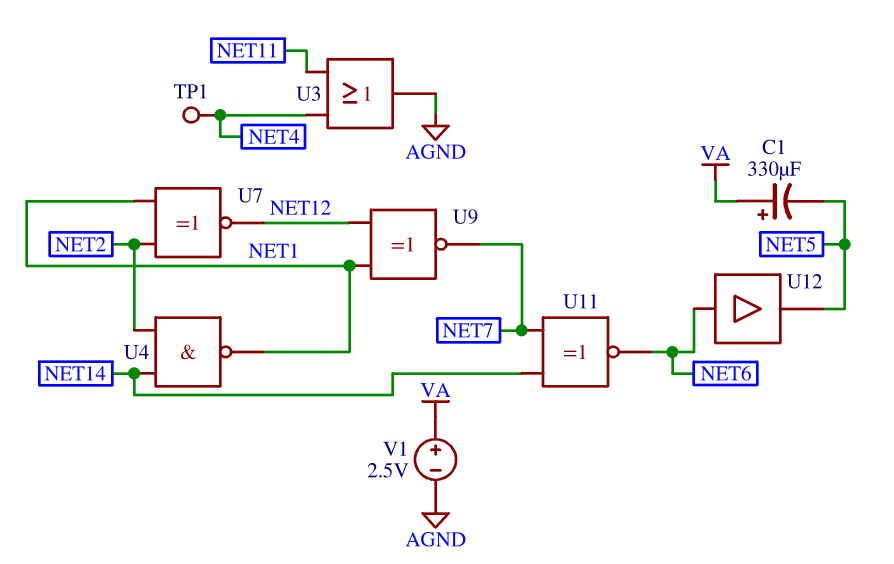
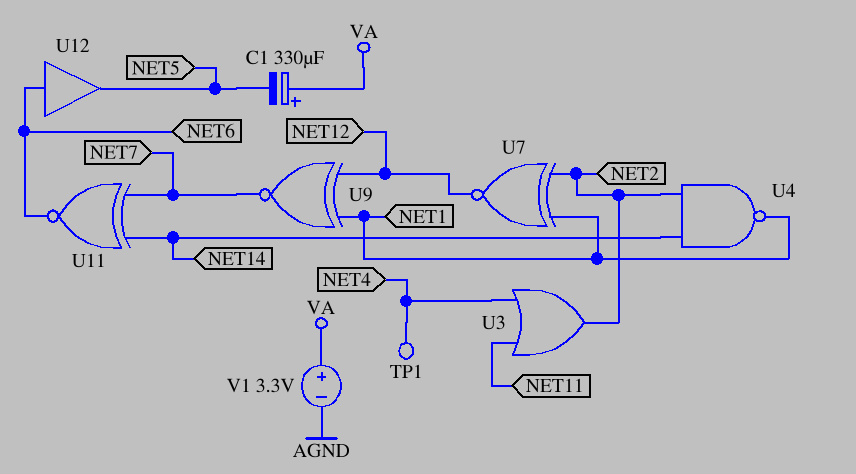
U3: OR (in NET4, in NET11, out AGND) -> OR (in NET4, in NET11, out NET2)
V1: 2.5V (plus VA, minus AGND) -> 3.3V (plus VA, minus AGND)

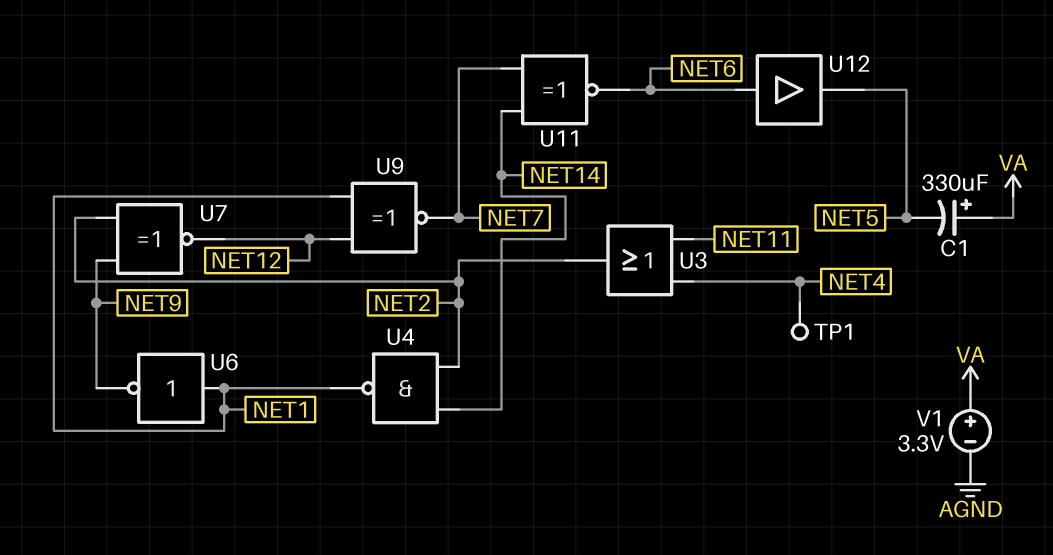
U6: none -> NOT (in NET1, out NET9)
U7: XNOR (in NET1, in NET2, out NET12) -> XNOR (in NET2, in NET9, out NET12)

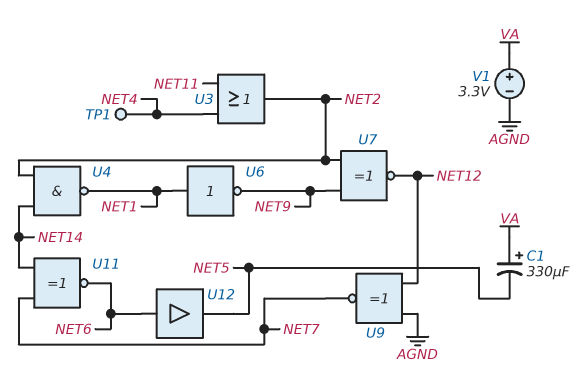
U9: XNOR (in NET1, in NET12, out NET7) -> XNOR (in AGND, in NET12, out NET7)

